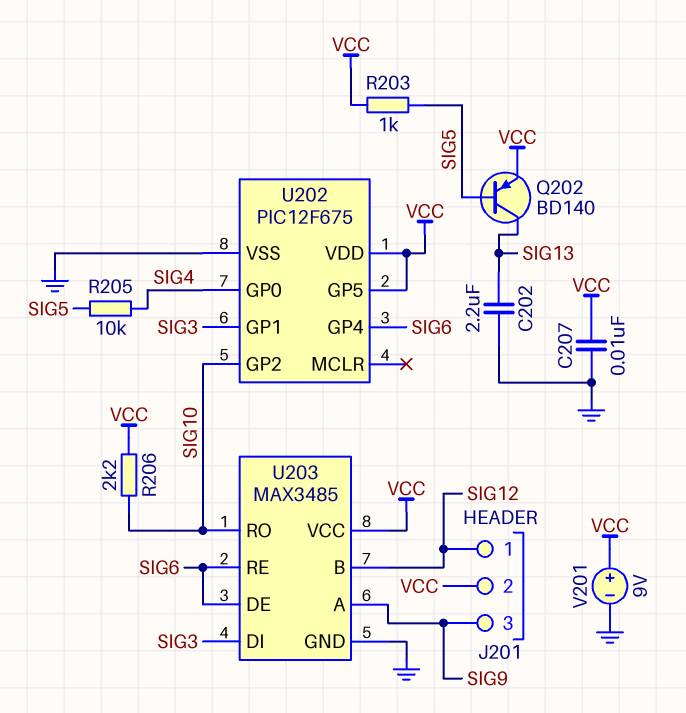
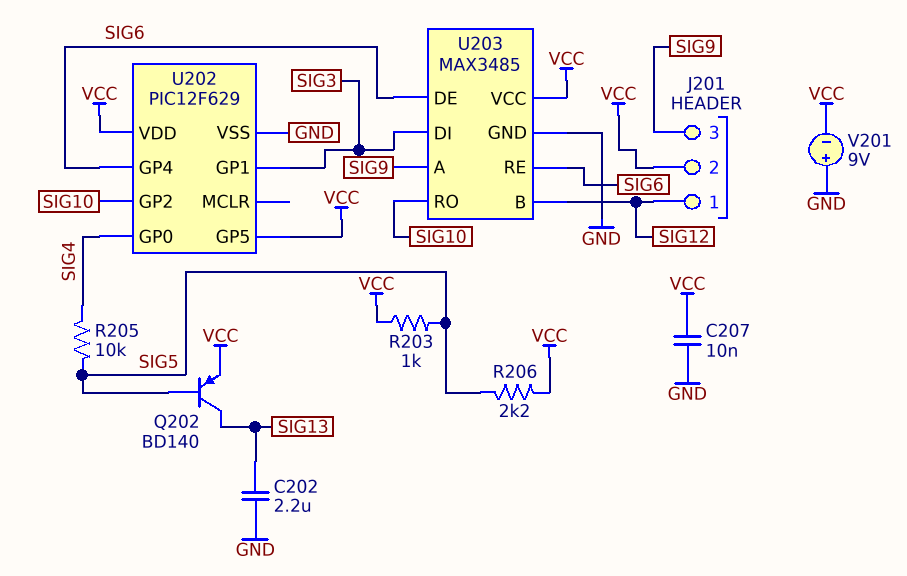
R206: 2.2k (SIG10, VCC) -> 2.2k (SIG5, VCC)
U202: PIC12F675 -> PIC12F629
V201: 9V (plus VCC, minus GND) -> 9V (plus GND, minus VCC)

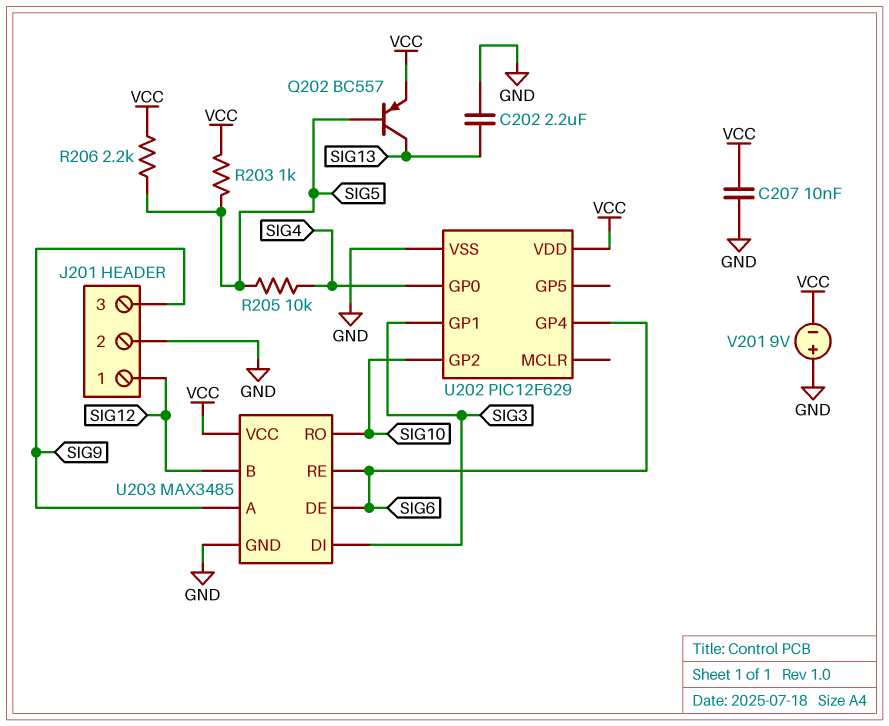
J201 pin 2: VCC -> GND
Q202: PNP BD140 (B SIG5, C SIG13, E VCC) -> PNP BC557 (B SIG5, C SIG13, E VCC)
U202 pin GP5: VCC -> none

